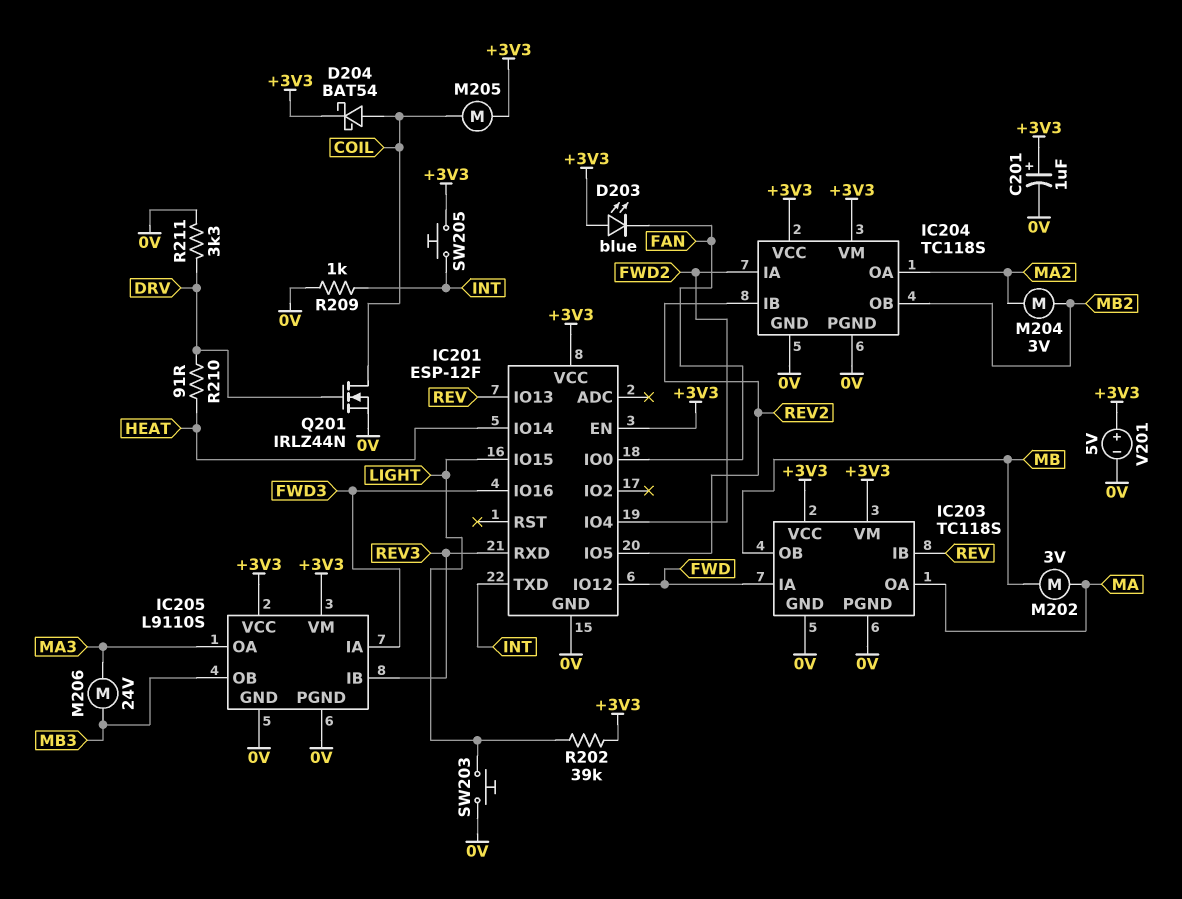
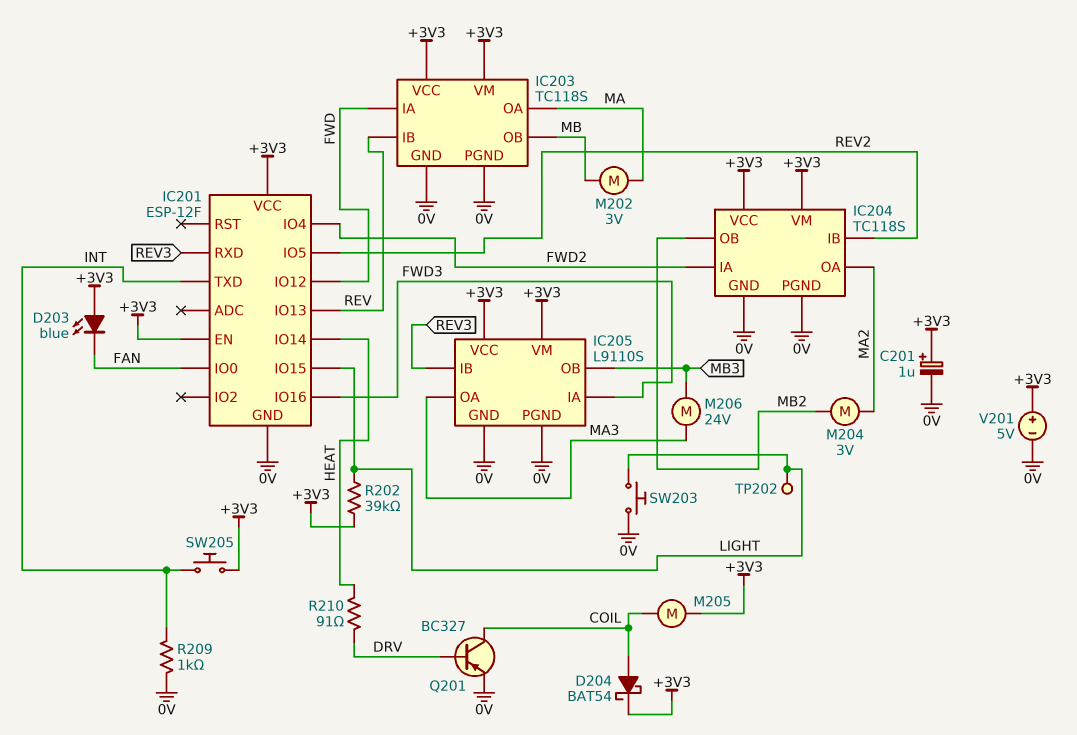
Q201: NMOS IRLZ44N (G DRV, D COIL, S 0V) -> PNP BC327 (B DRV, C COIL, E 0V)
R211: 3.3k (0V, DRV) -> none
TP202: none -> test point (LIGHT)

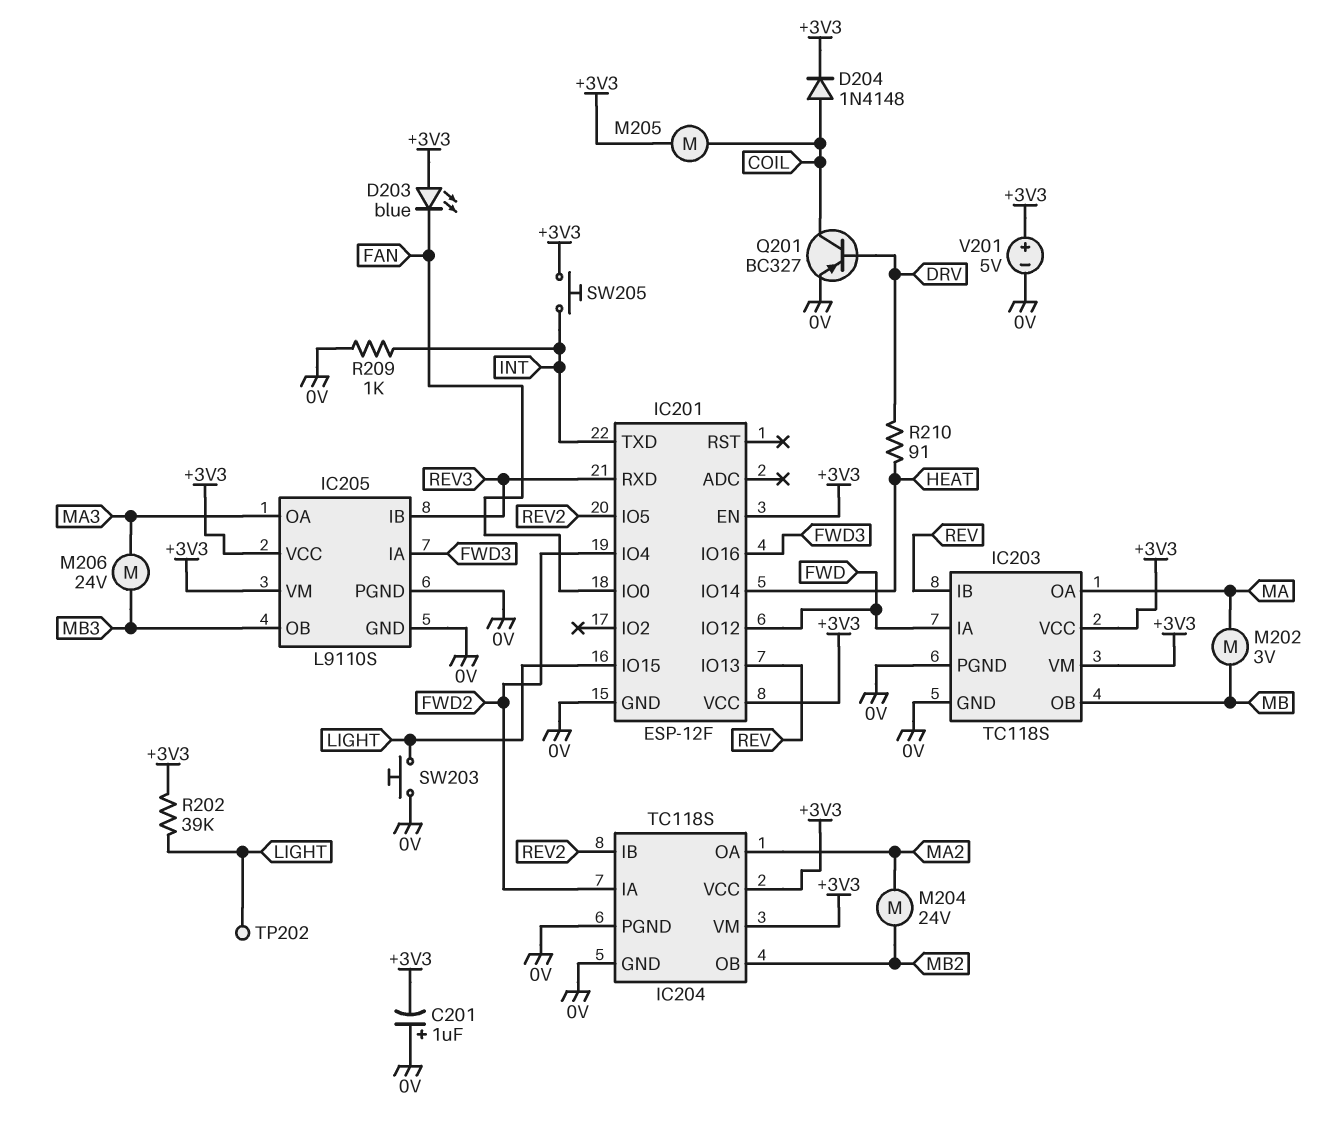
C201: 1uF (plus +3V3, minus 0V) -> 1uF (plus 0V, minus +3V3)
D204: schottky BAT54 (A COIL, K +3V3) -> diode 1N4148 (A COIL, K +3V3)
M204: motor 3V (MA2, MB2) -> motor 24V (MA2, MB2)

